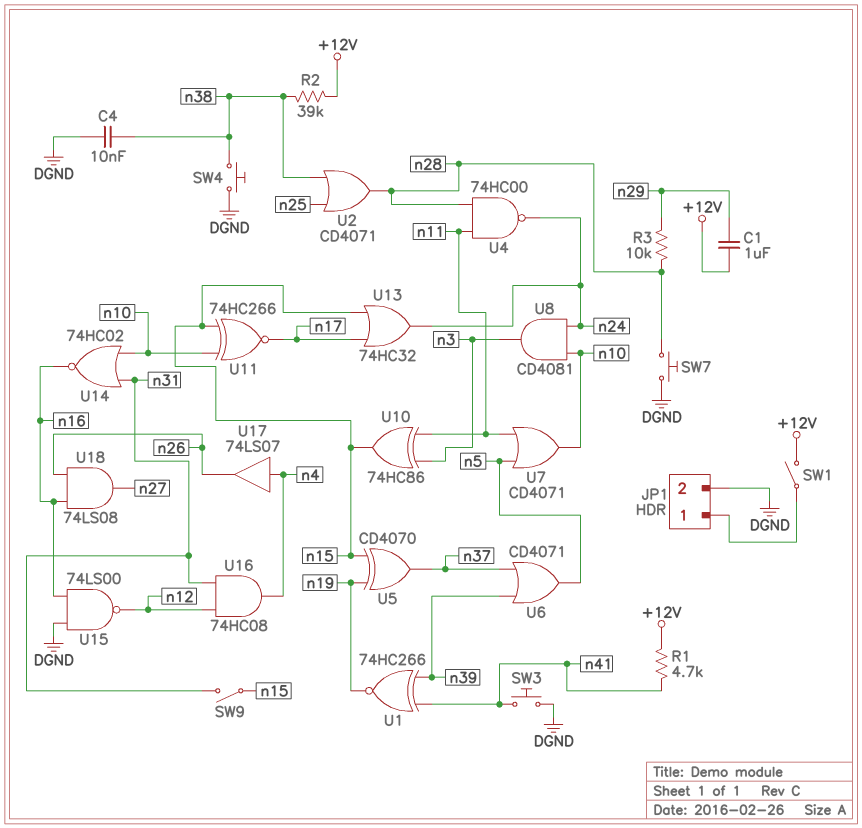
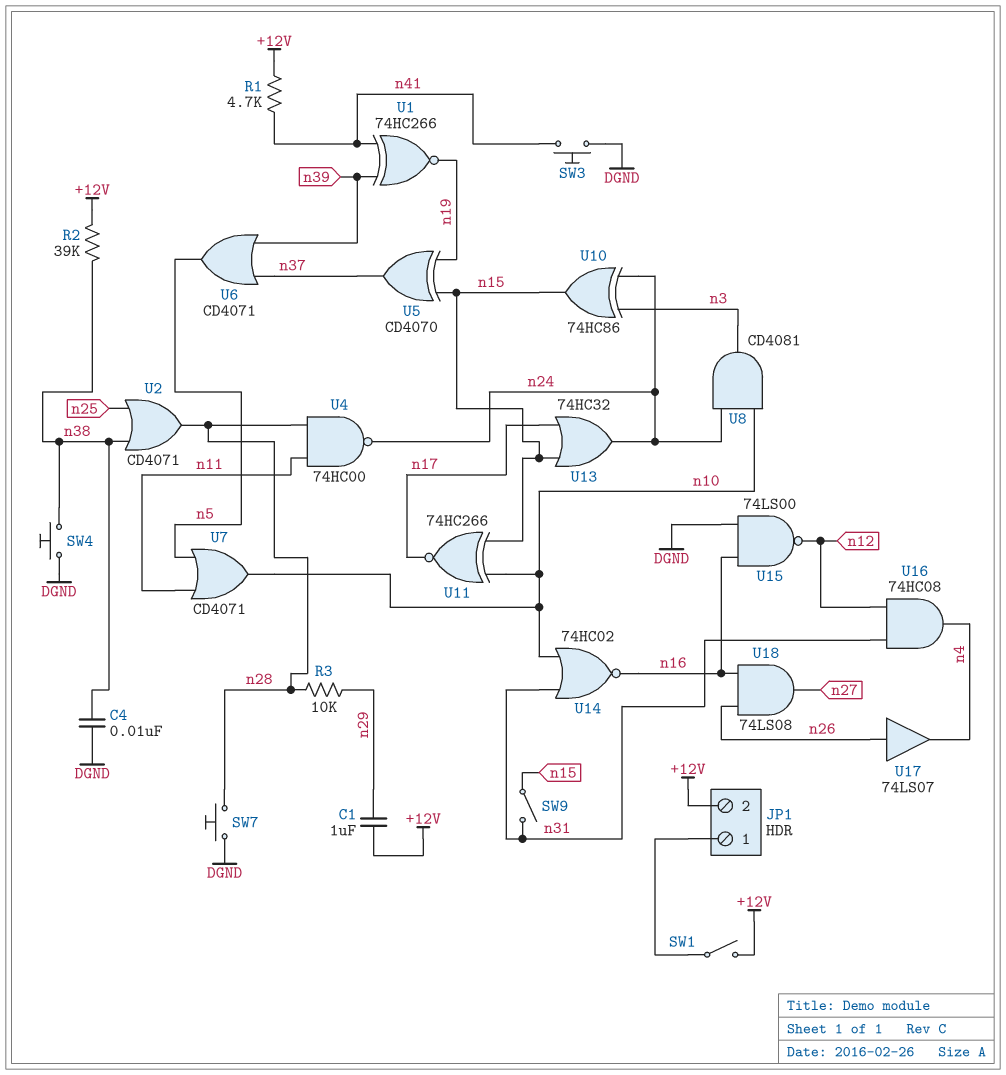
JP1 pin 2: DGND -> +12V
U10: XOR 74HC86 (in n3, in n11, out n15) -> XOR 74HC86 (in n3, in n24, out n15)
U17: buffer 74LS07 (in n4, out n26) -> buffer 74LS07 (in n26, out n4)

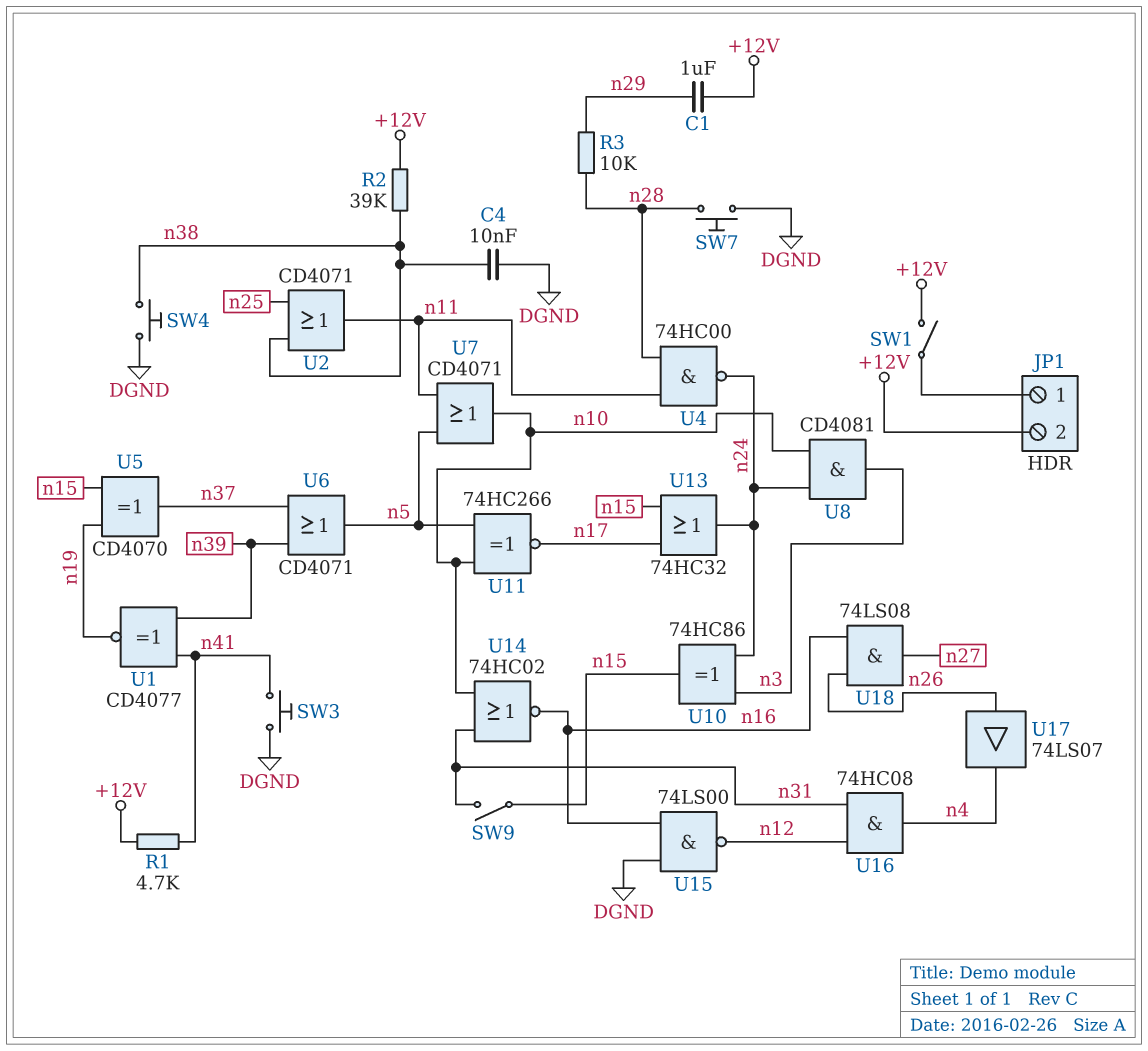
U1: XNOR 74HC266 (in n39, in n41, out n19) -> XNOR CD4077 (in n39, in n41, out n19)
U2: OR CD4071 (in n25, in n38, out n28) -> OR CD4071 (in n25, in n38, out n11)
U11: XNOR 74HC266 (in n10, in n15, out n17) -> XNOR 74HC266 (in n5, in n10, out n17)

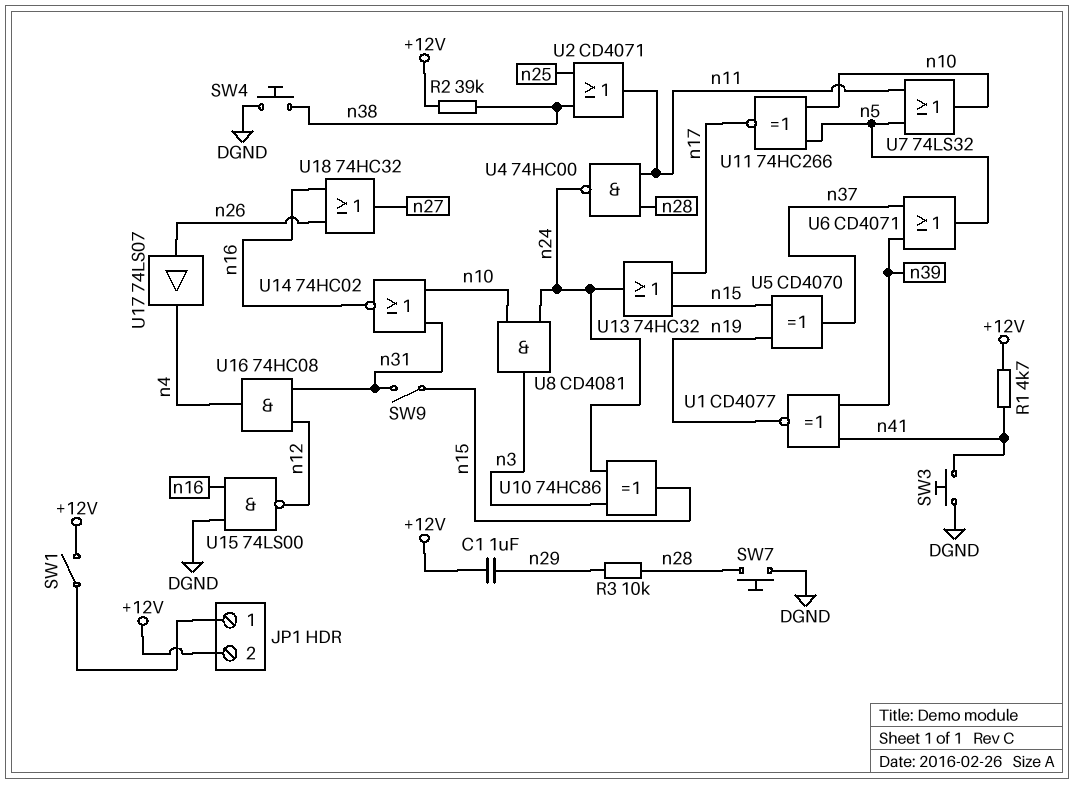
C4: 10nF (DGND, n38) -> none
U7: OR CD4071 (in n5, in n11, out n10) -> OR 74LS32 (in n5, in n11, out n10)
U18: AND 74LS08 (in n16, in n26, out n27) -> OR 74HC32 (in n16, in n26, out n27)

